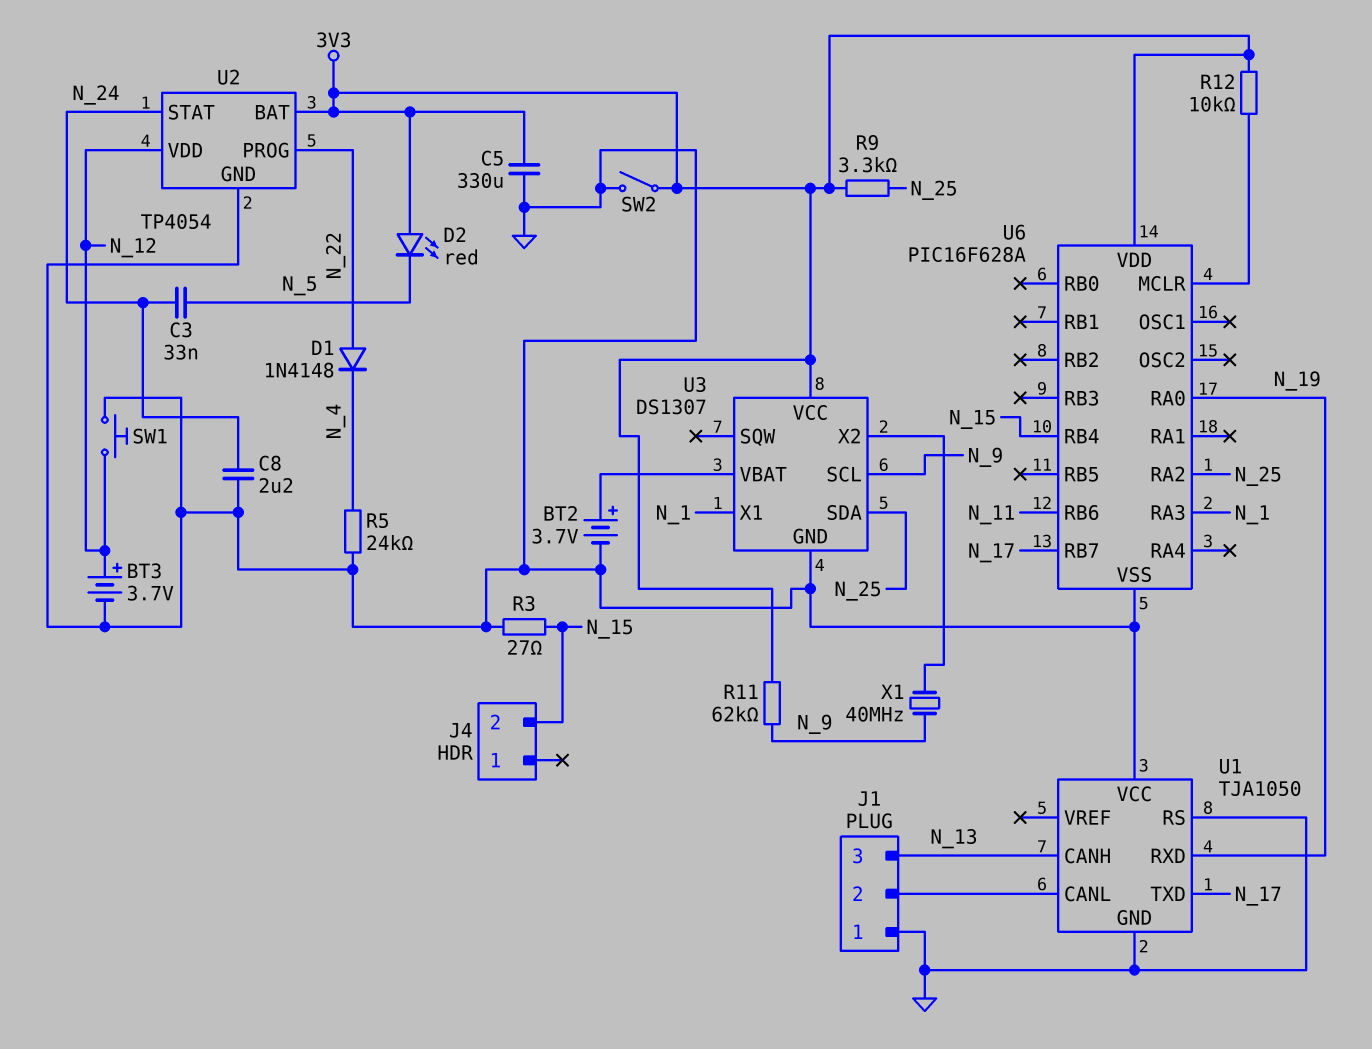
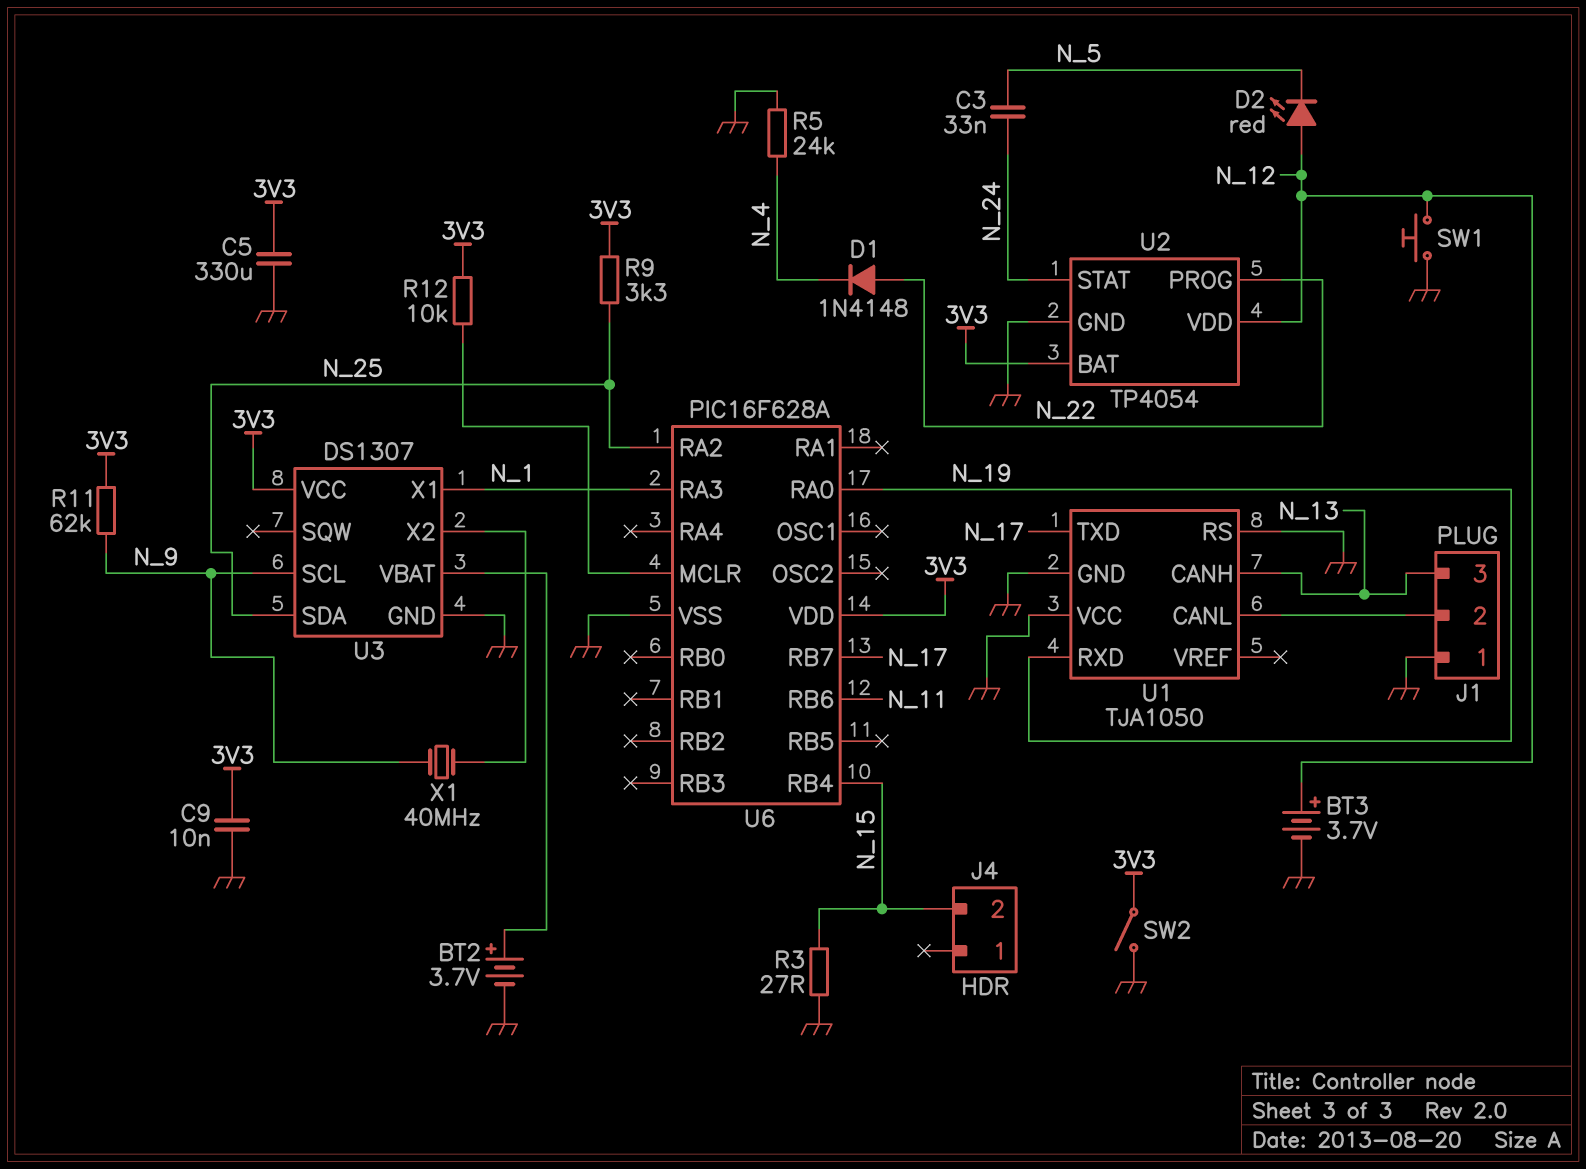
C8: 2.2uF (GND, N_24) -> none
C9: none -> 10nF (3V3, GND)
D2: LED red (A 3V3, K N_5) -> LED red (A N_12, K N_5)

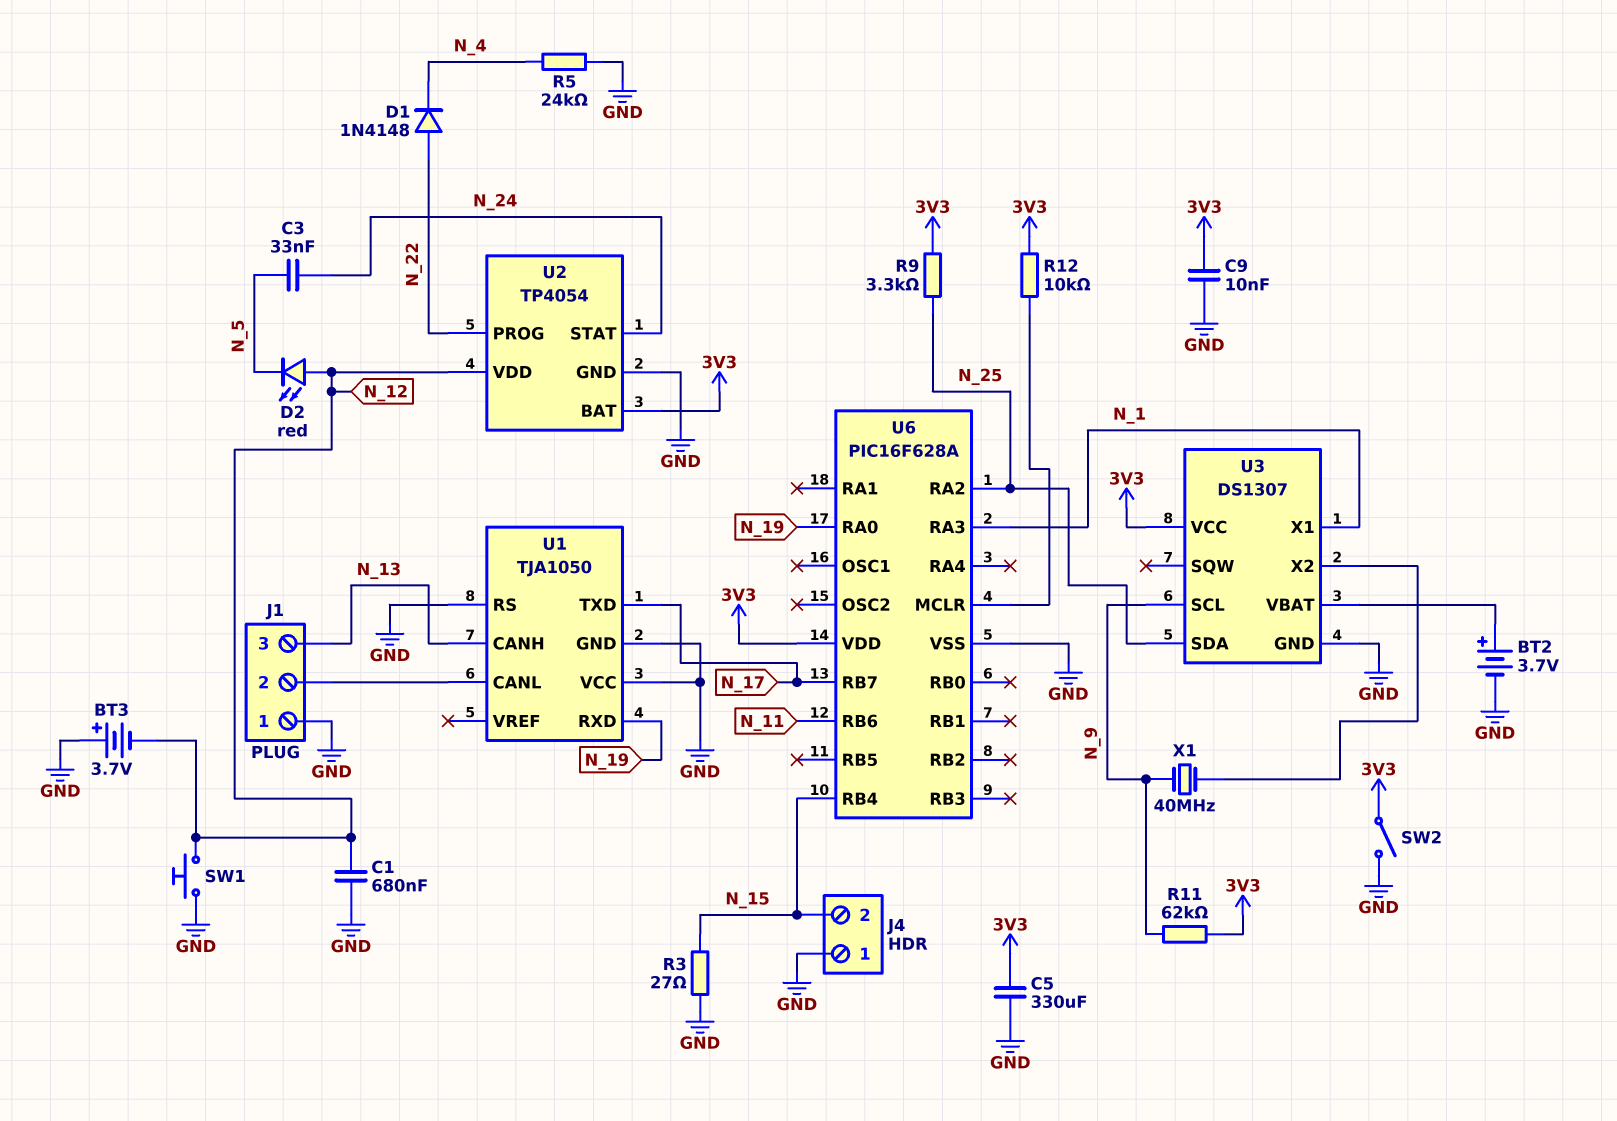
BT3: 3.7V (plus N_12, minus GND) -> 3.7V (plus GND, minus N_12)
C1: none -> 680nF (GND, N_12)
J4 pin 1: none -> GND

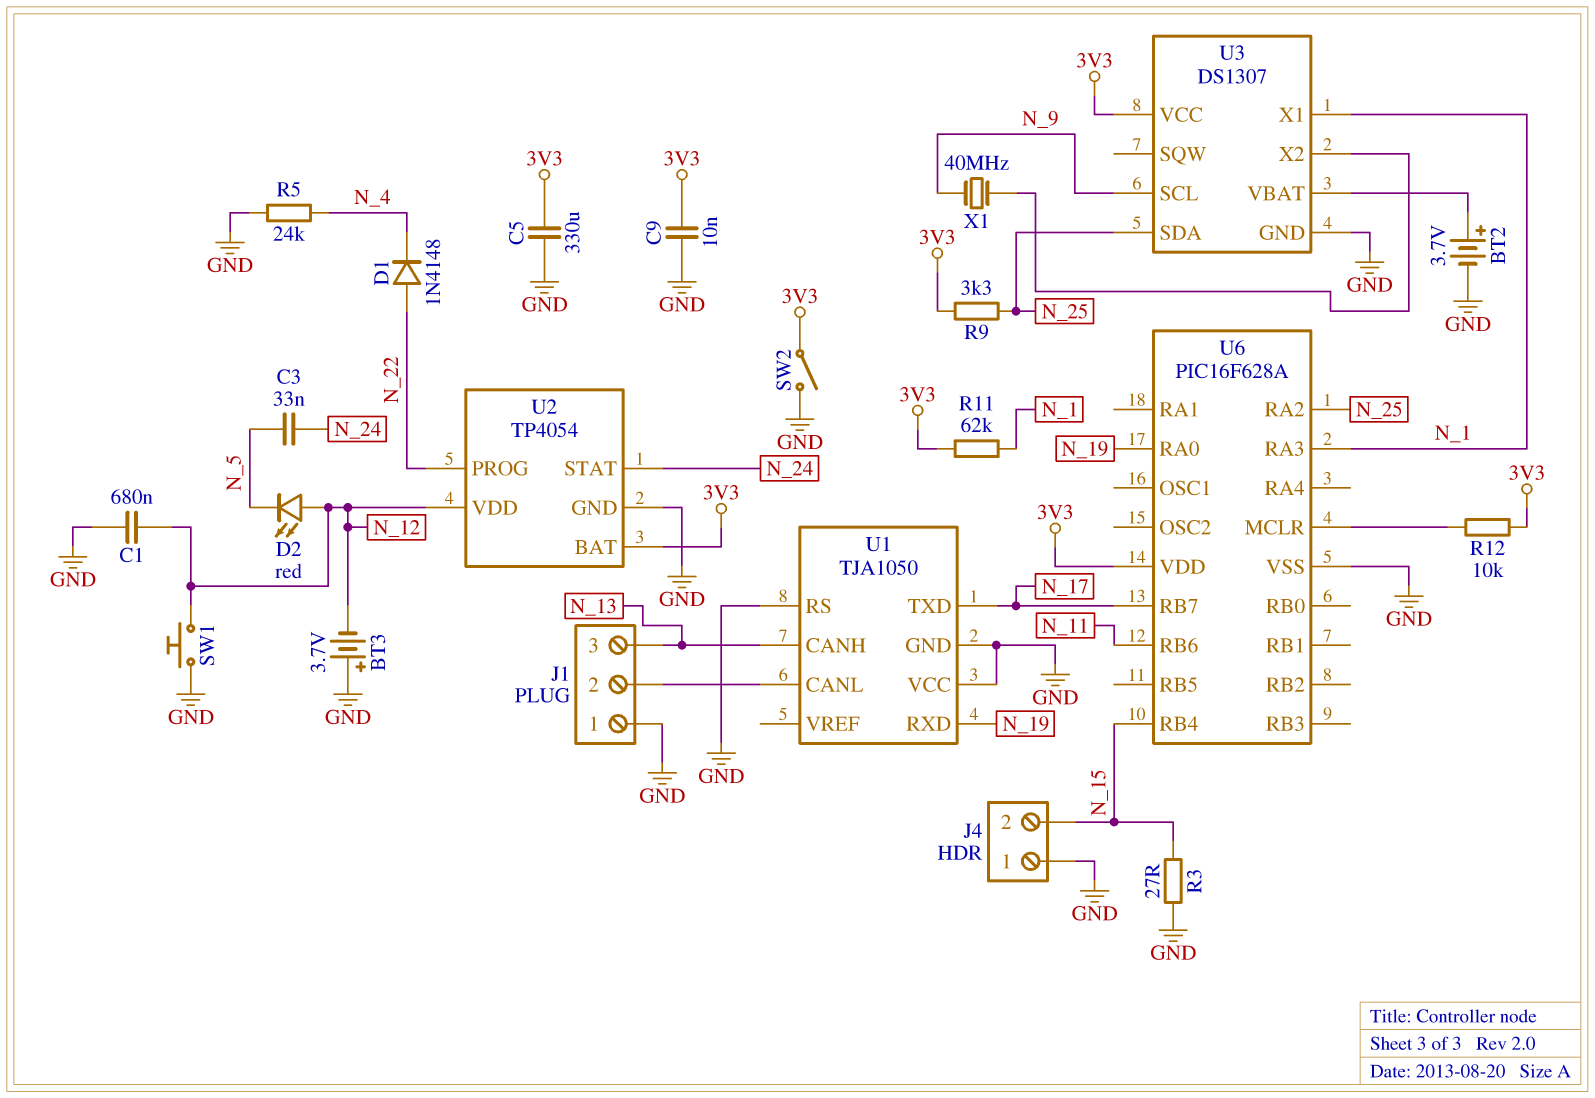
R11: 62k (3V3, N_9) -> 62k (3V3, N_1)

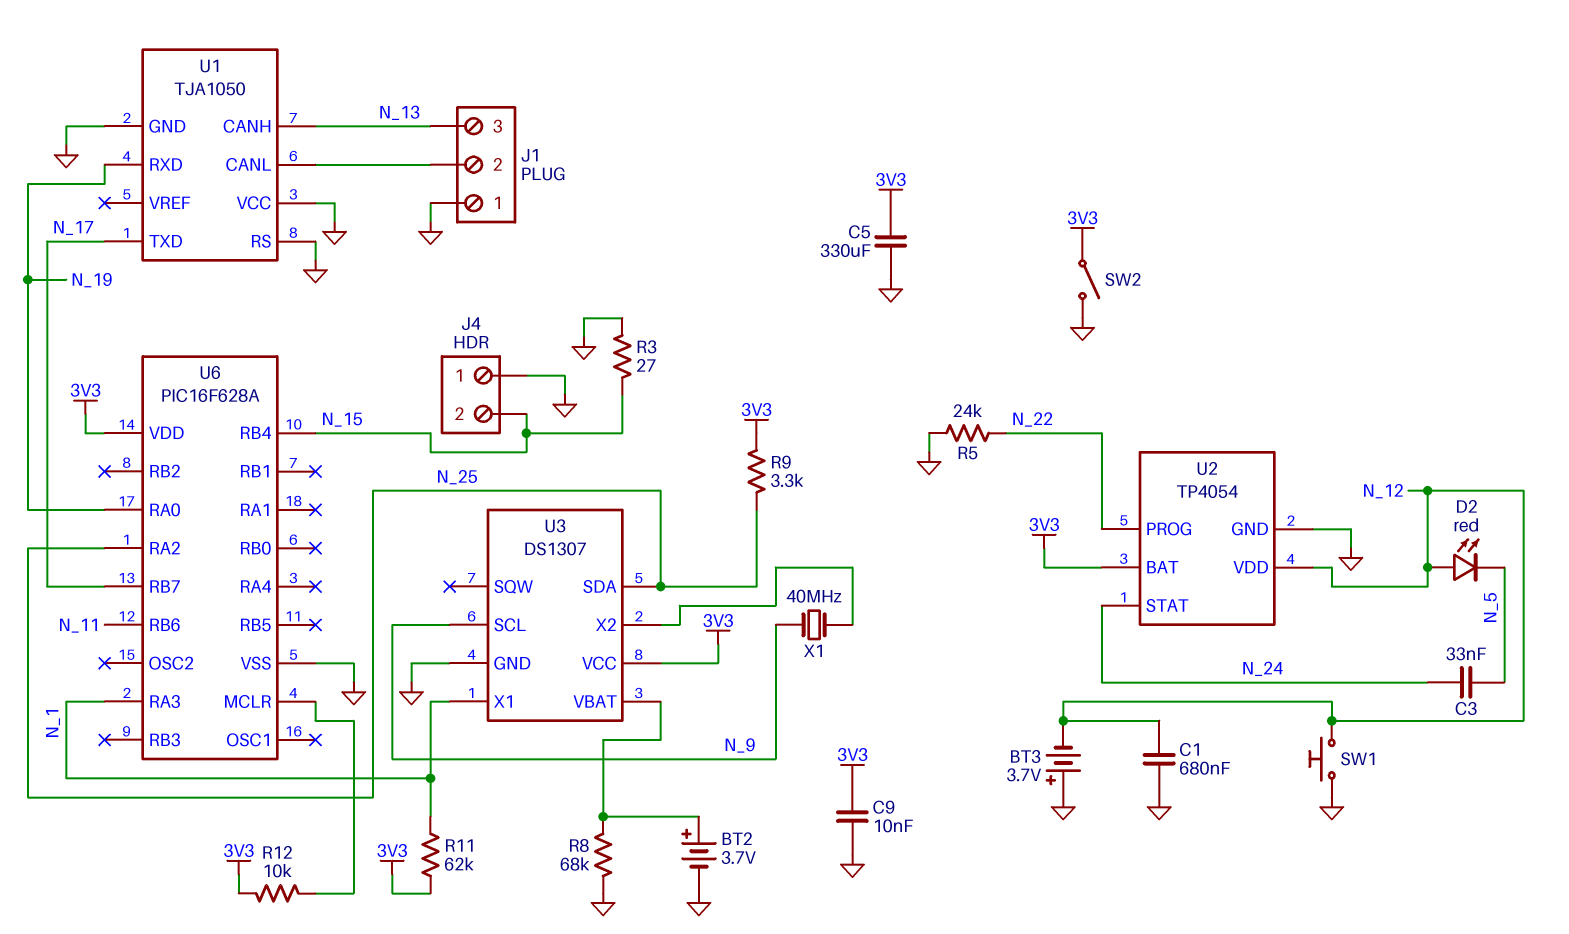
D1: diode 1N4148 (A N_22, K N_4) -> none
R5: 24k (GND, N_4) -> 24k (GND, N_22)
R8: none -> 68k (GND, U3/VBAT)

